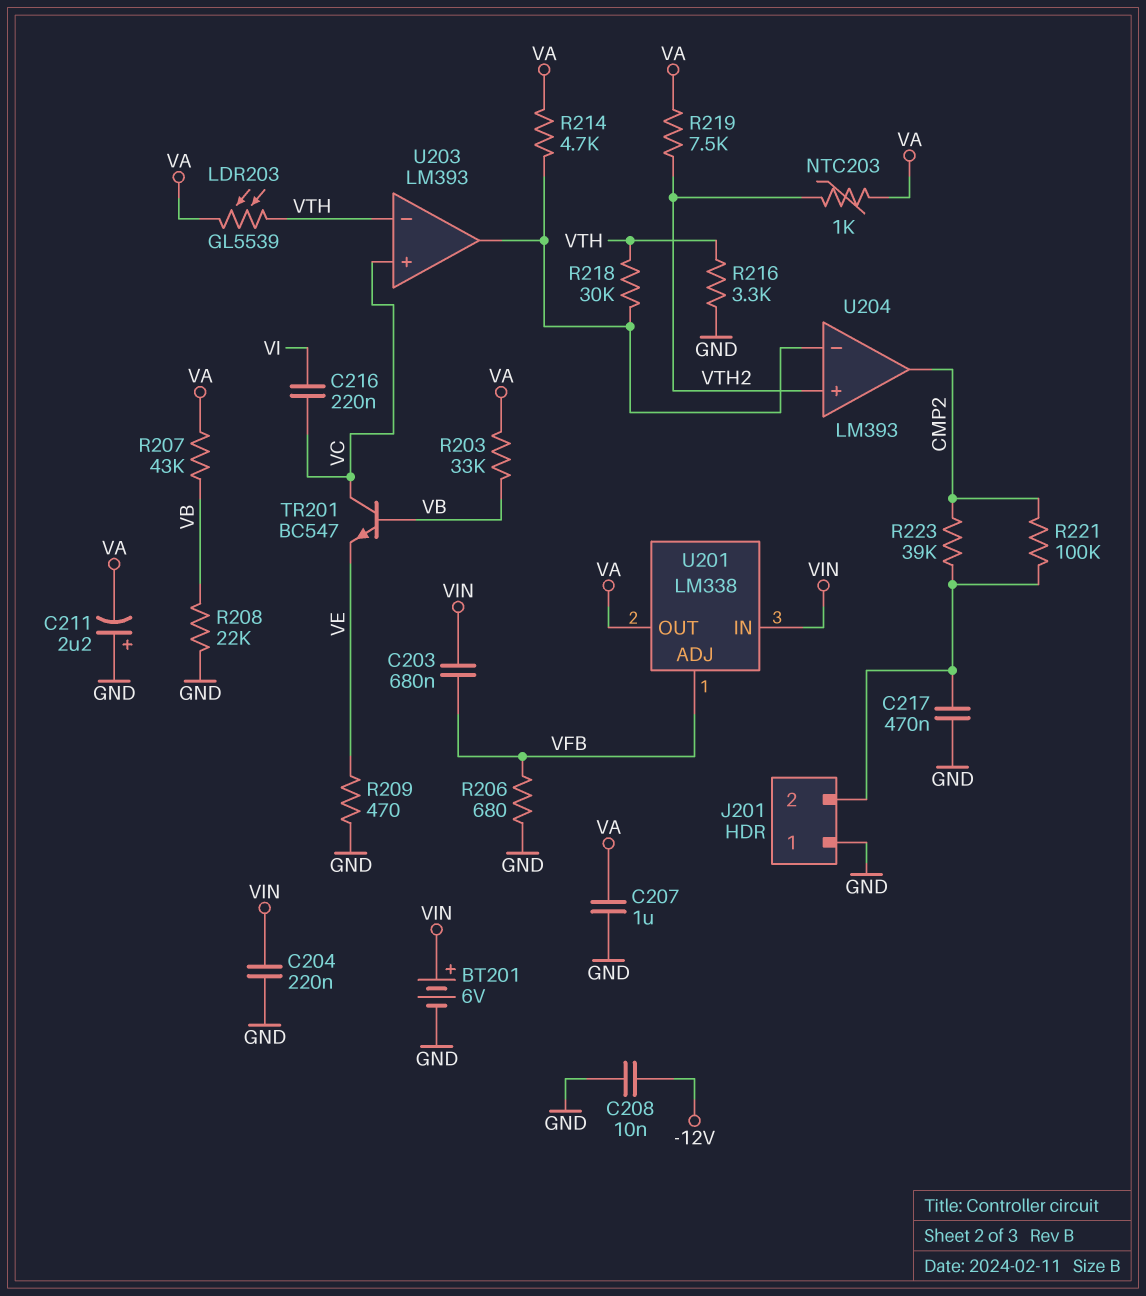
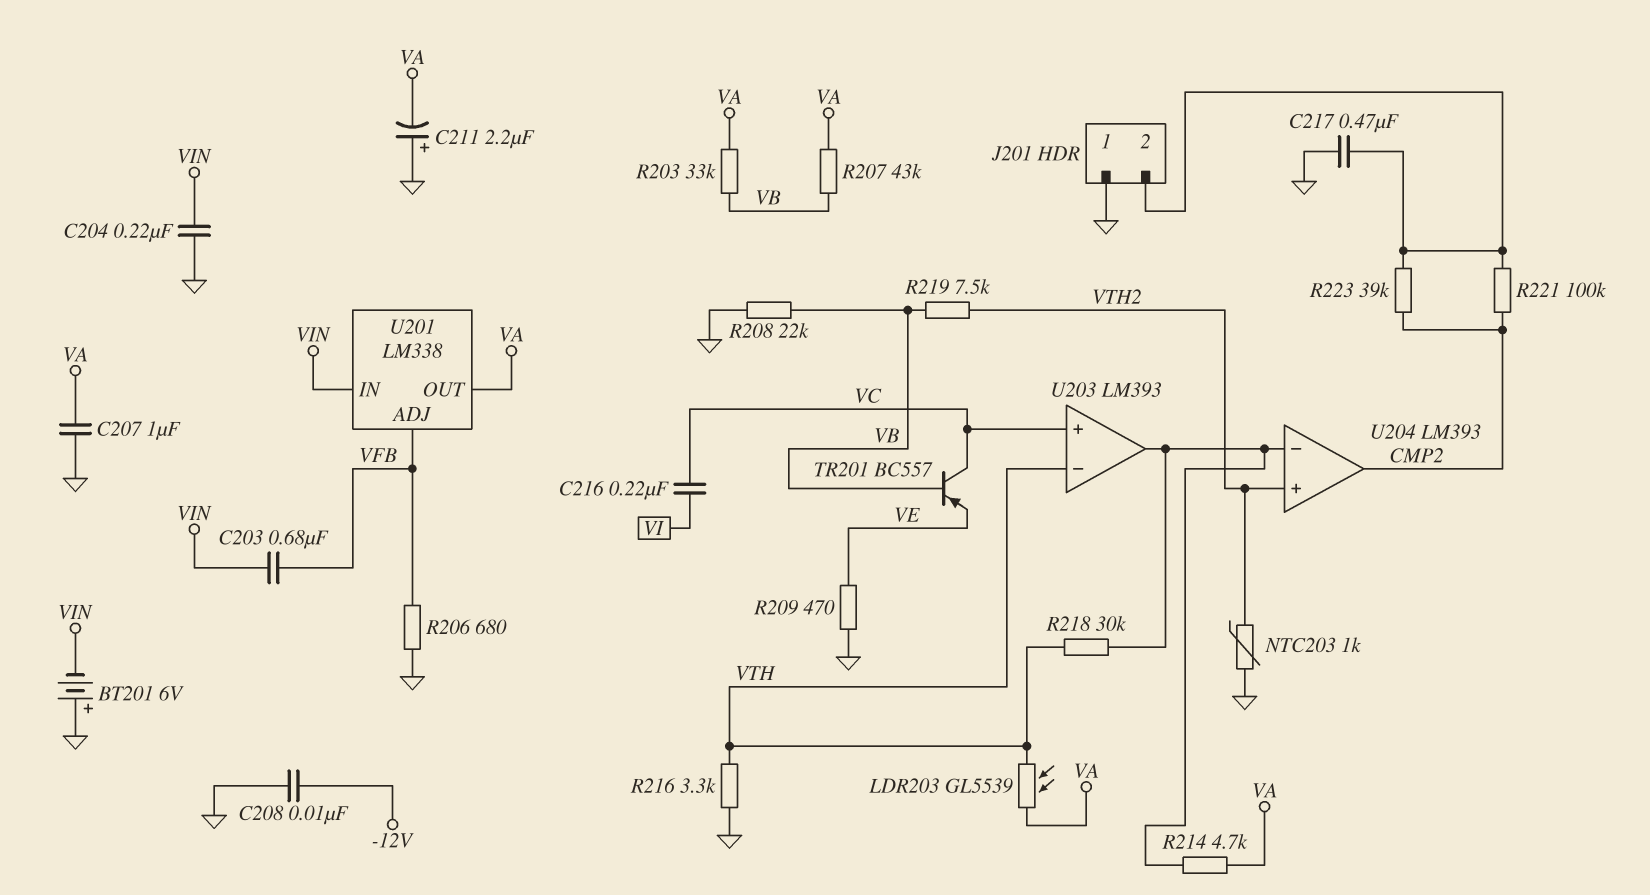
BT201: 6V (plus VIN, minus GND) -> 6V (plus GND, minus VIN)
NTC203: 1k (VA, VTH2) -> 1k (GND, VTH2)
R219: 7.5k (VA, VTH2) -> 7.5k (VB, VTH2)
TR201: NPN BC547 (B VB, C VC, E VE) -> PNP BC557 (B VB, C VC, E VE)

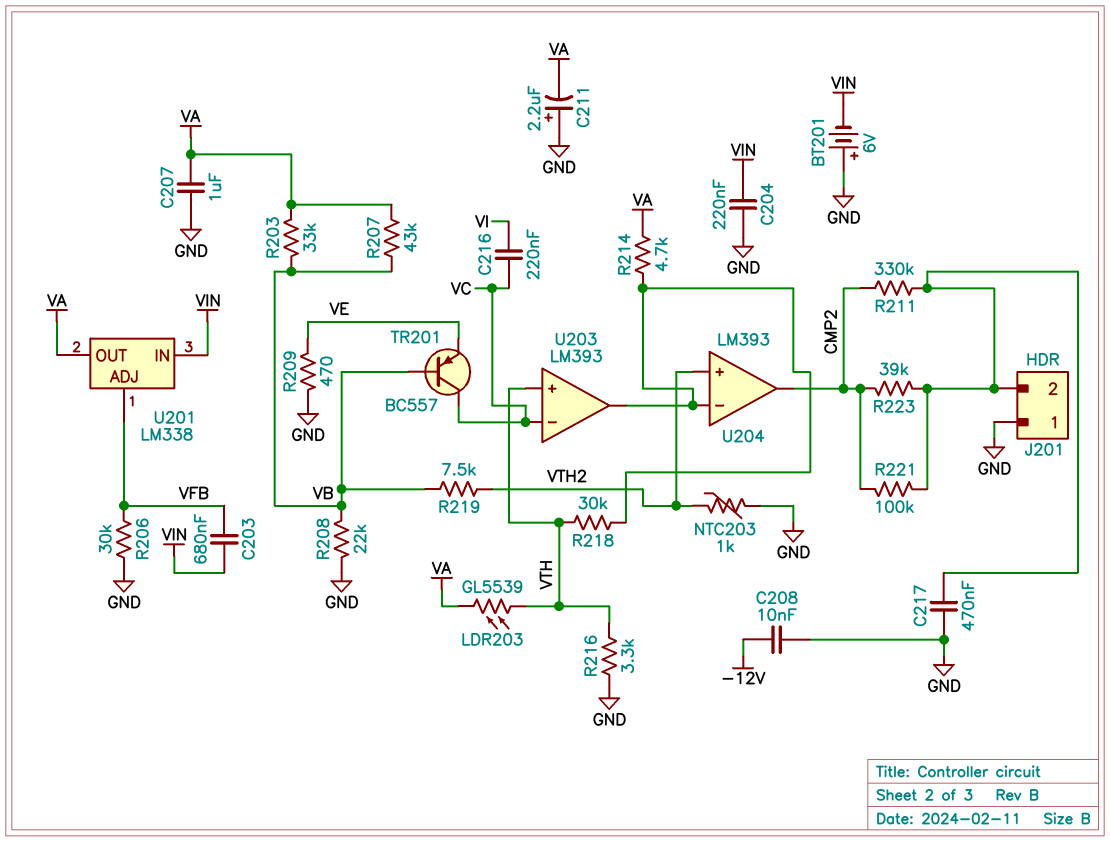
R206: 680 (GND, VFB) -> 30k (GND, VFB)
R211: none -> 330k (CMP2, J201/2)
U203 pin in+: VC -> VTH
U203 pin in-: VTH -> VC

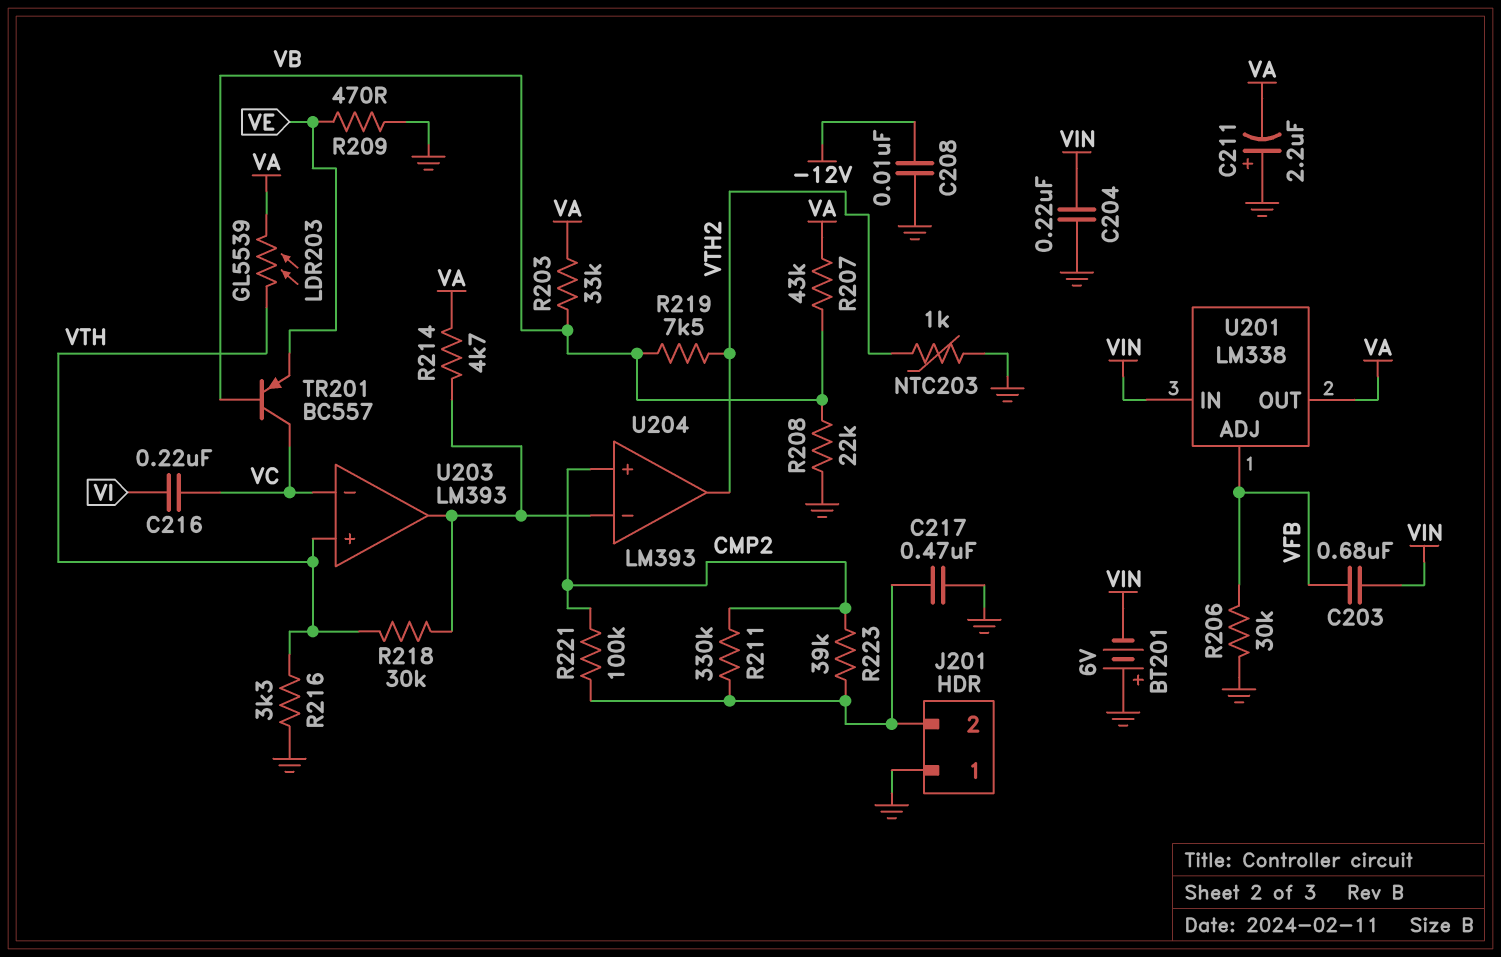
C207: 1uF (GND, VA) -> none
U204 pin in+: VTH2 -> CMP2
U204 pin out: CMP2 -> VTH2

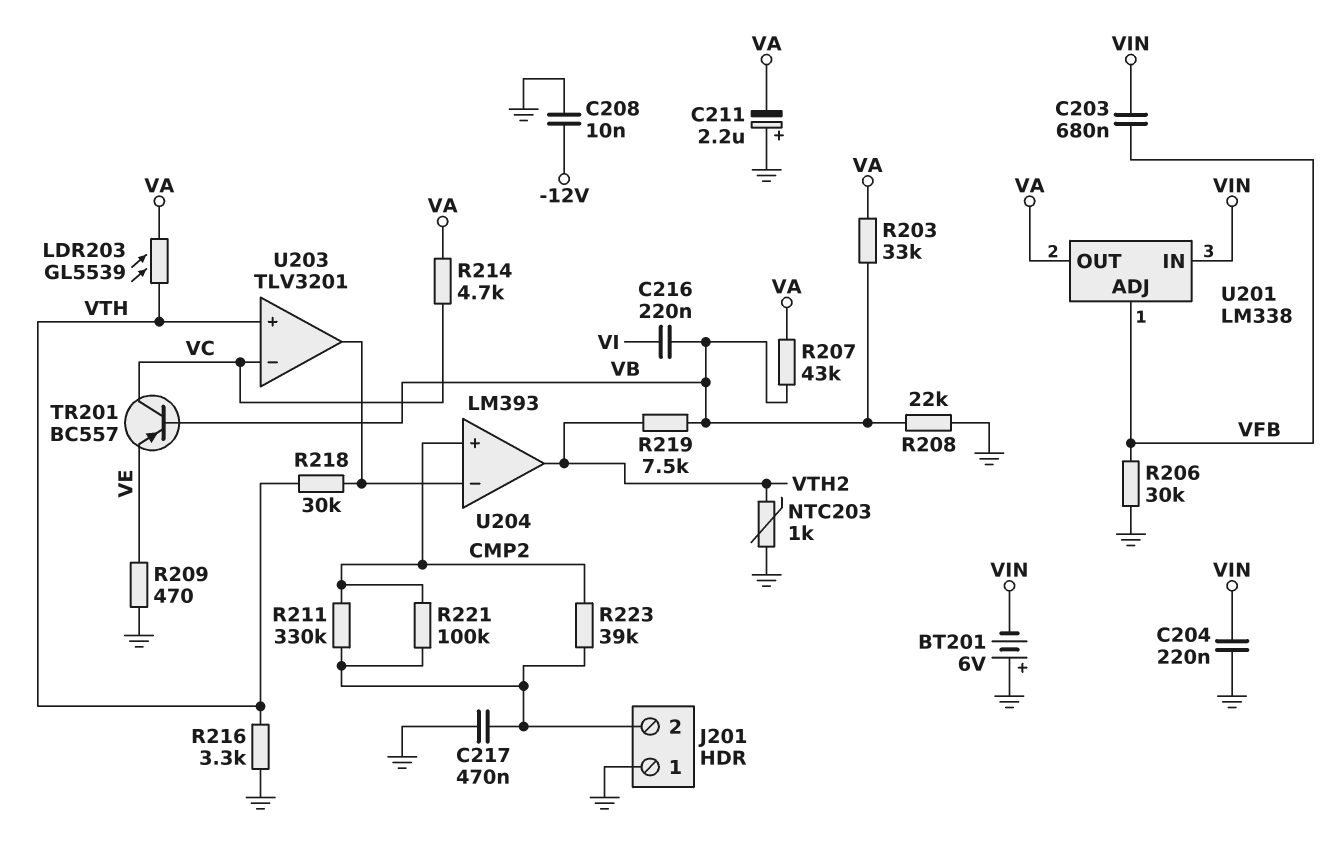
C216: 220nF (VC, VI) -> 220nF (VB, VI)
R214: 4.7k (U203/out, VA) -> 4.7k (VA, VC)
U203: LM393 -> TLV3201

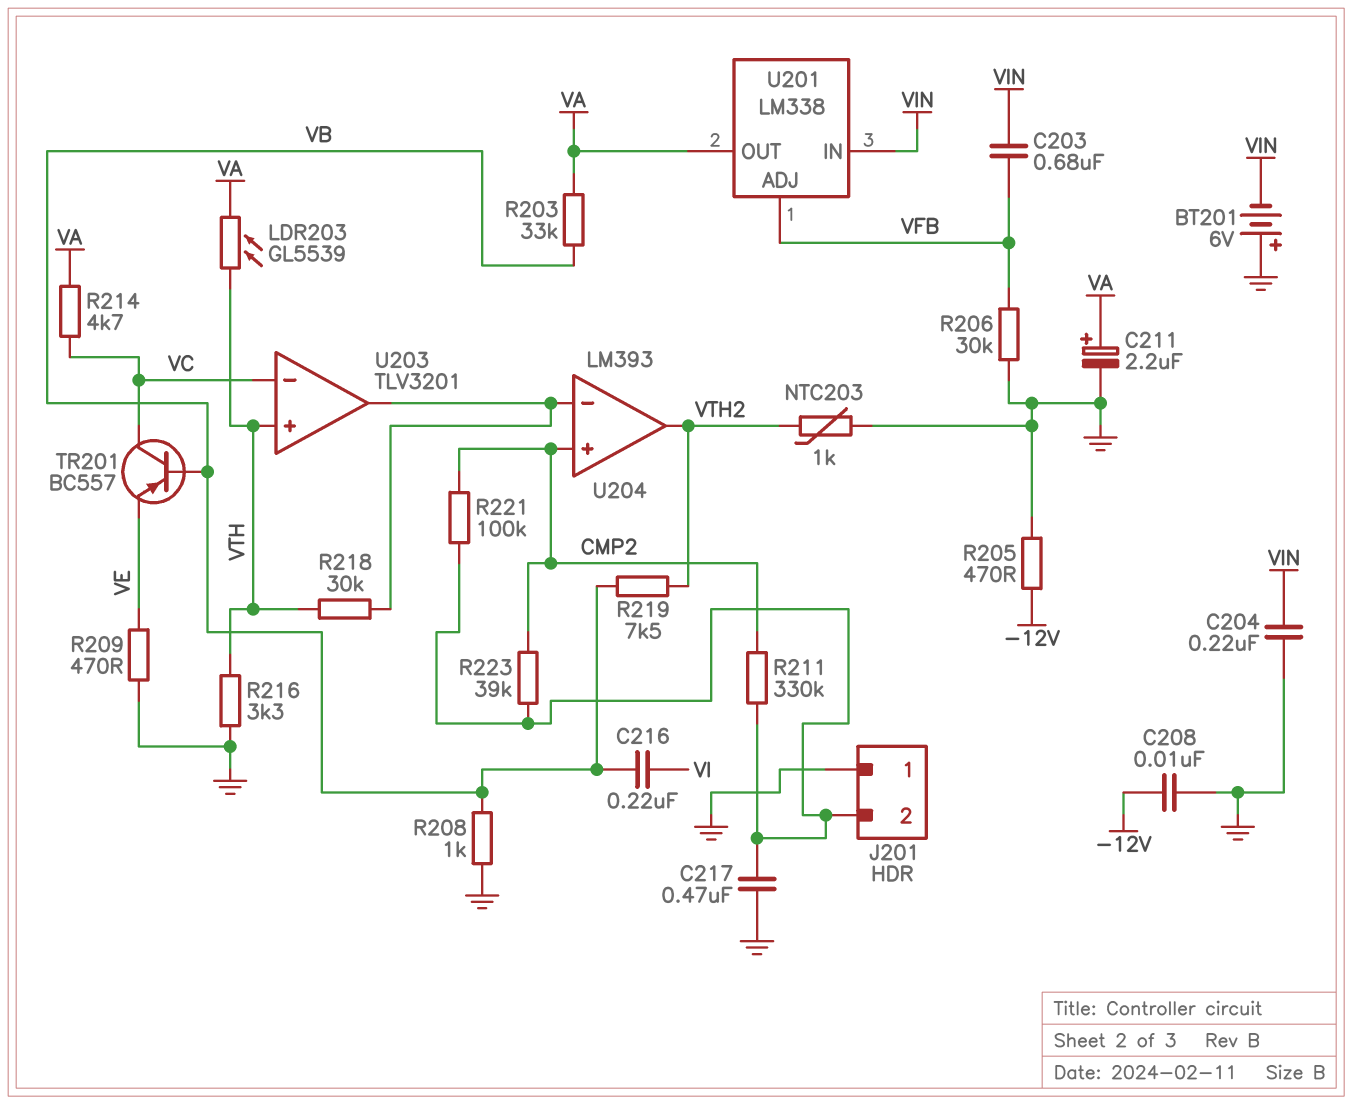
C211: 2.2uF (plus GND, minus VA) -> 2.2uF (plus VA, minus GND)
R205: none -> 470 (-12V, GND)
R207: 43k (VA, VB) -> none
R208: 22k (GND, VB) -> 1k (GND, VB)

